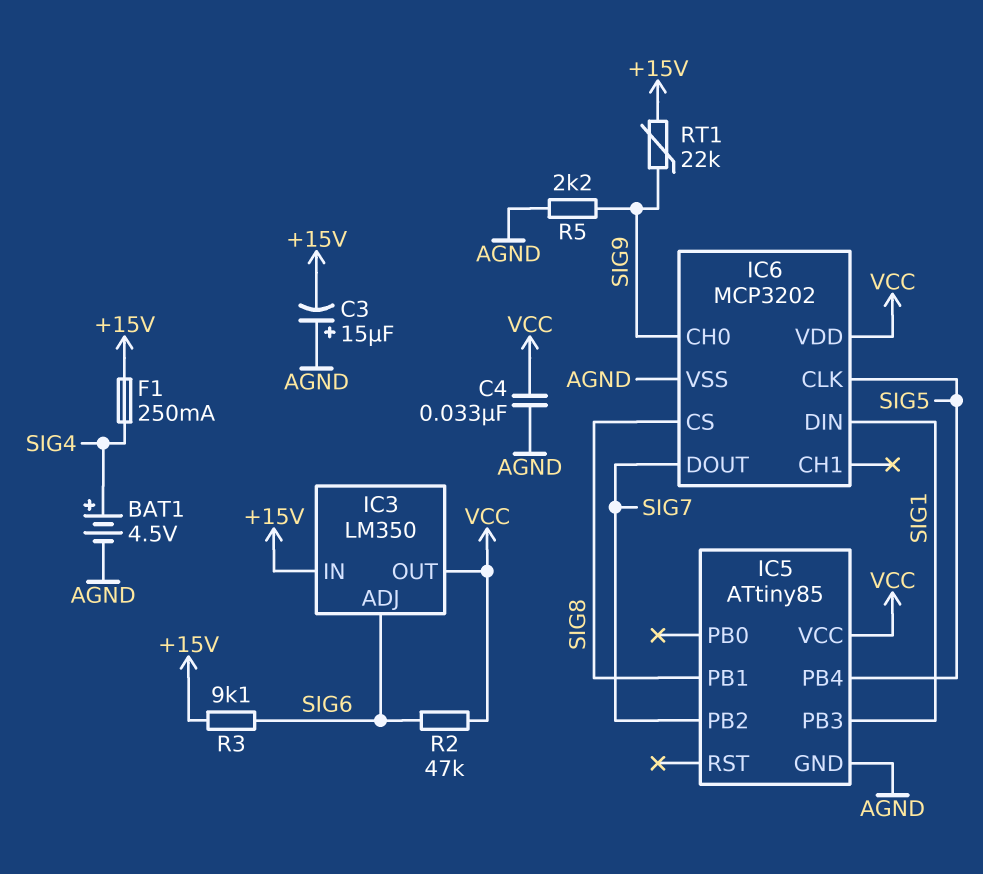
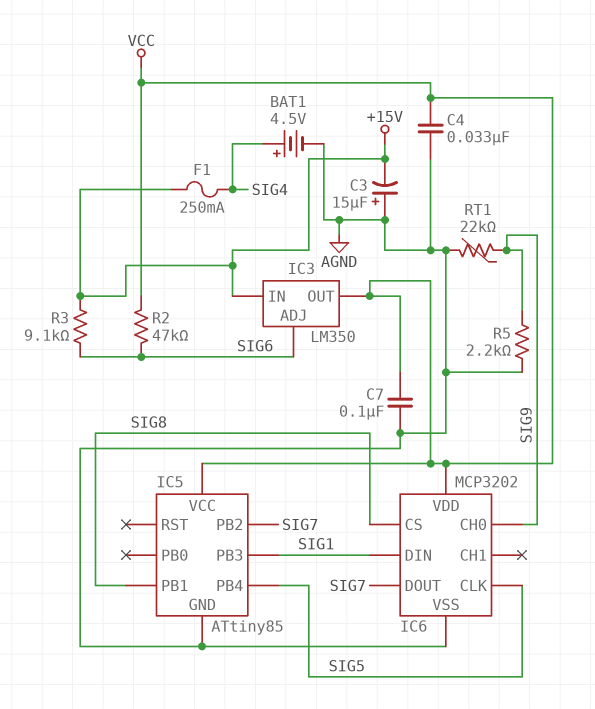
C7: none -> 100nF (AGND, VCC)
RT1: 22k (+15V, SIG9) -> 22k (AGND, SIG9)

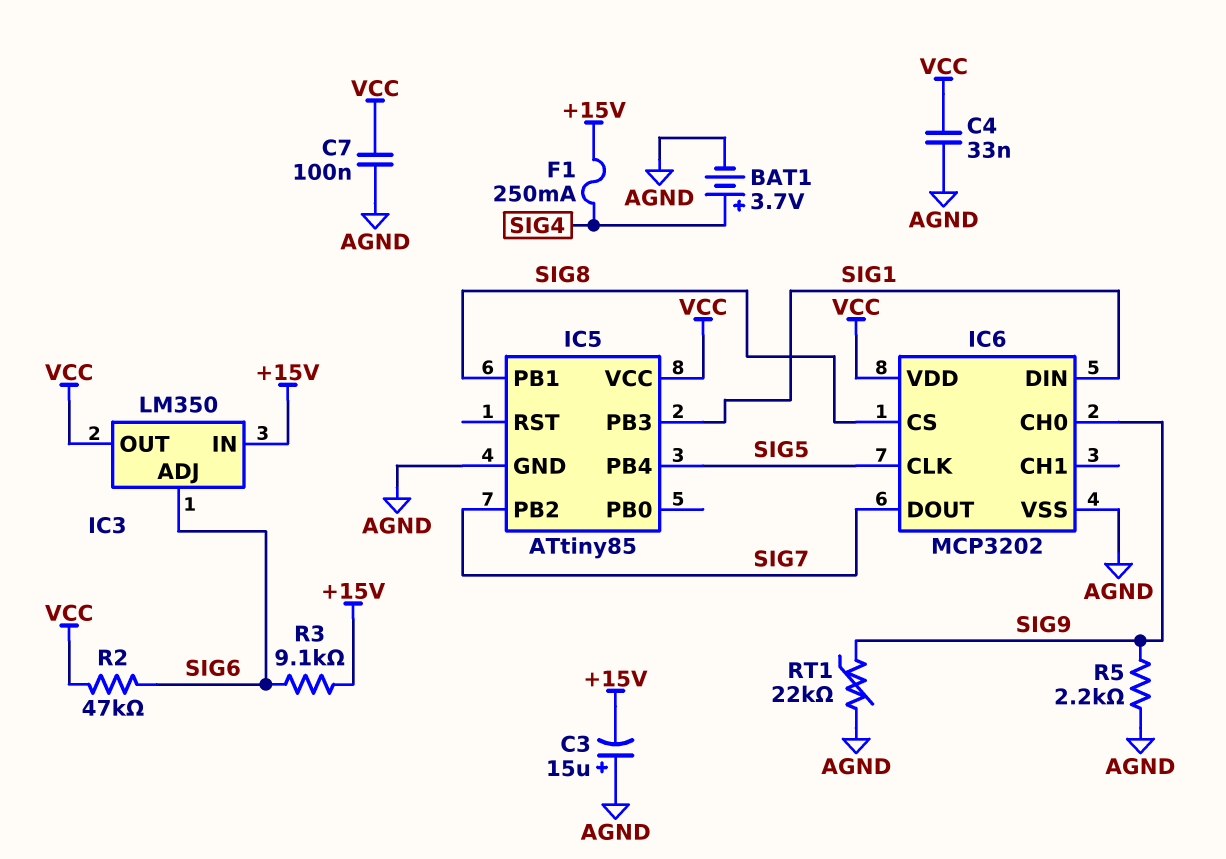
BAT1: 4.5V (plus SIG4, minus AGND) -> 3.7V (plus SIG4, minus AGND)

